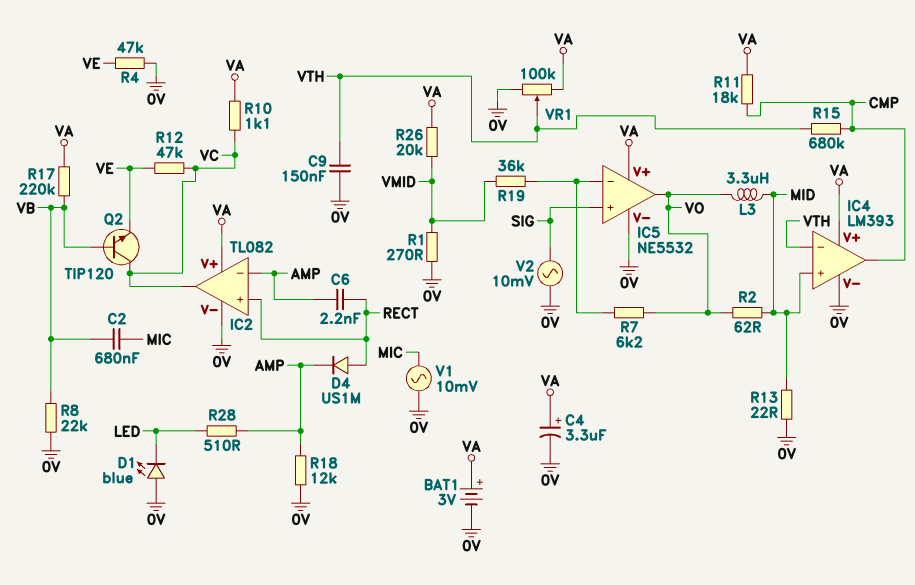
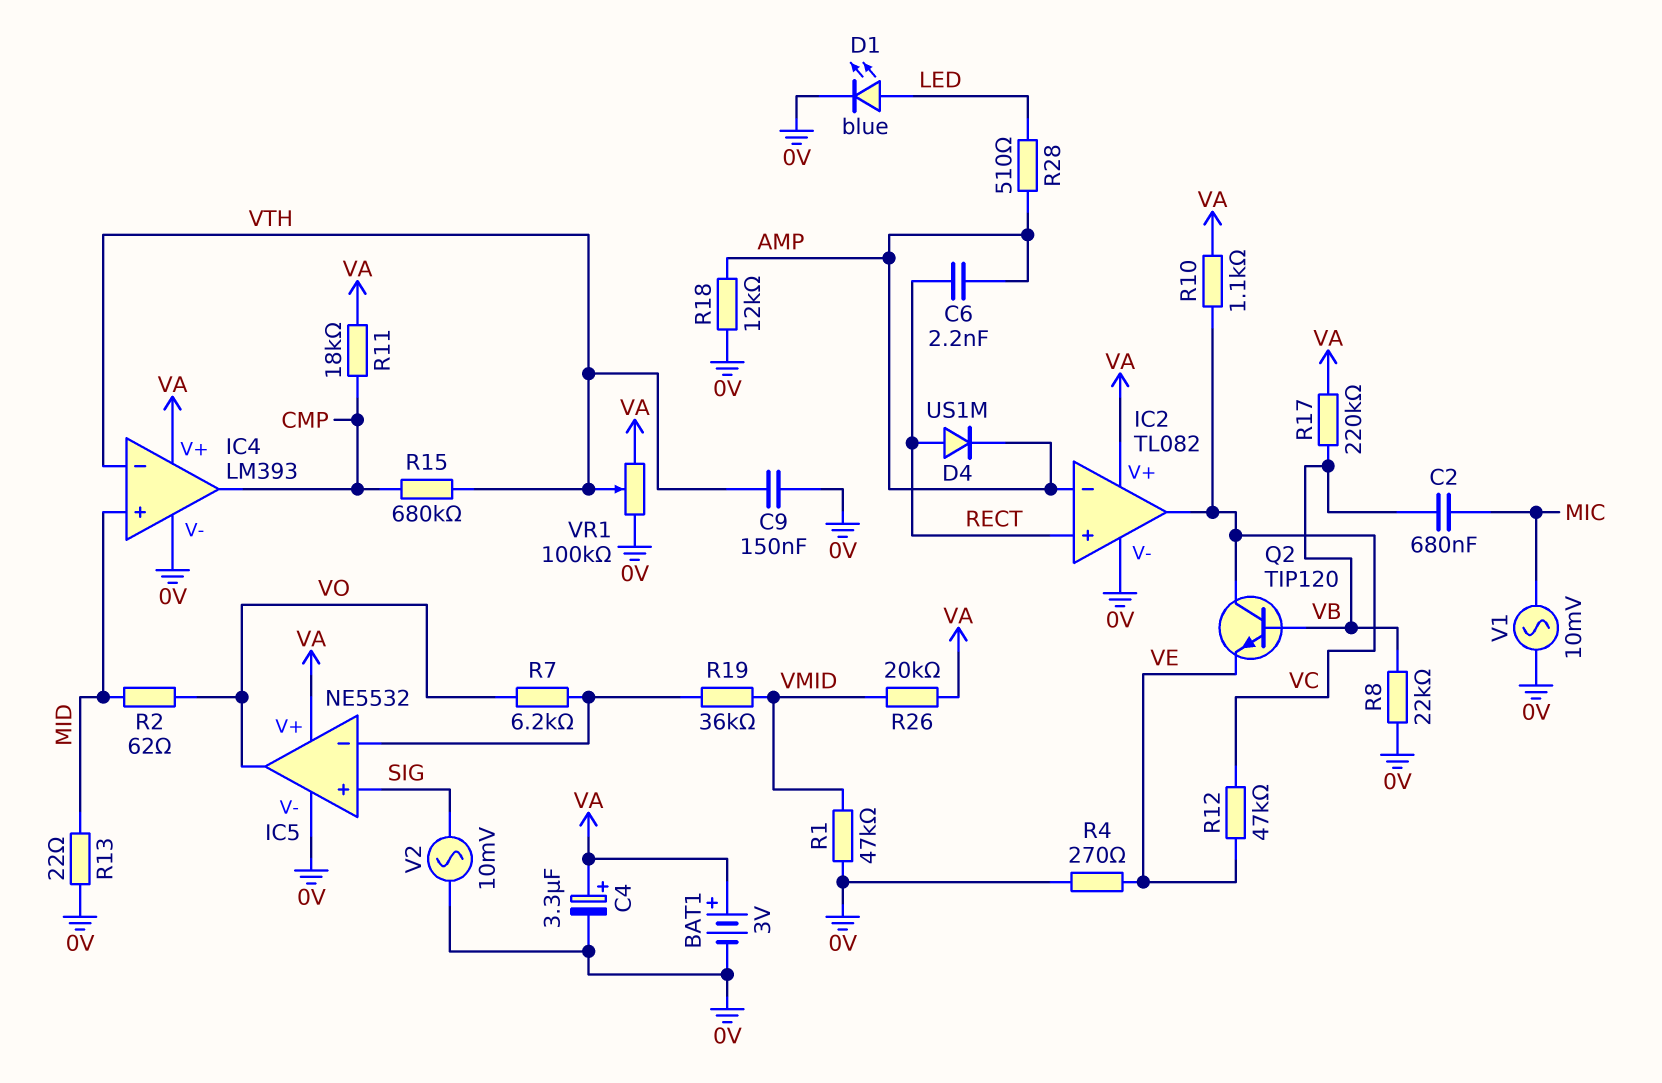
D1: LED blue (A 0V, K LED) -> LED blue (A LED, K 0V)
L3: 3.3uH (MID, VO) -> none
R1: 270 (0V, VMID) -> 47k (0V, VMID)
R4: 47k (0V, VE) -> 270 (0V, VE)

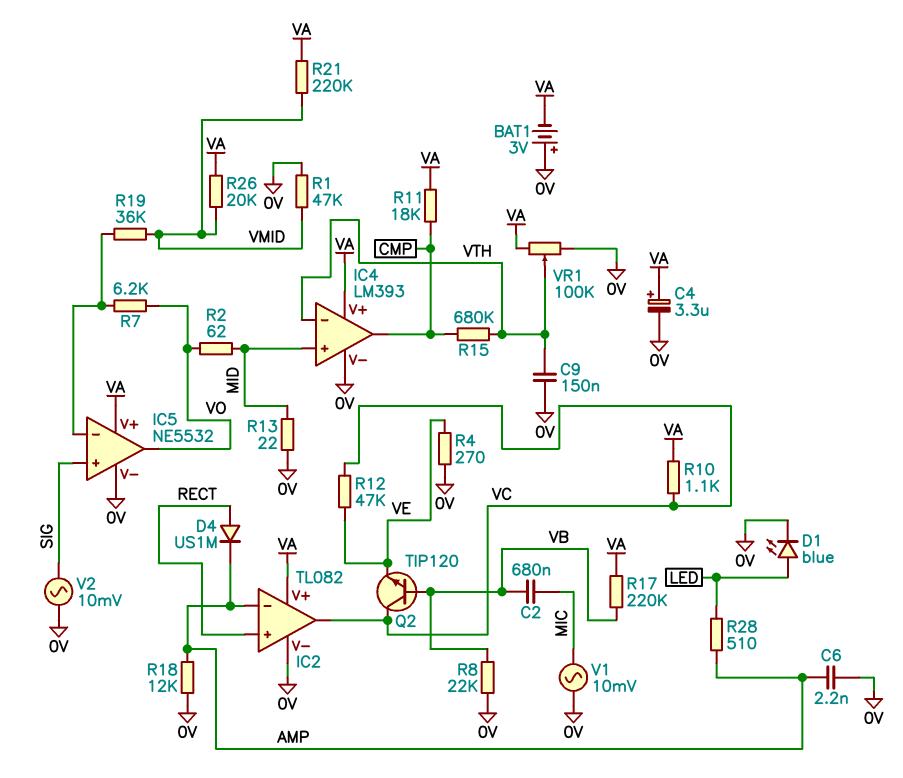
BAT1: 3V (plus VA, minus 0V) -> 3V (plus 0V, minus VA)
C6: 2.2nF (AMP, RECT) -> 2.2nF (0V, AMP)
R21: none -> 220k (VA, VMID)

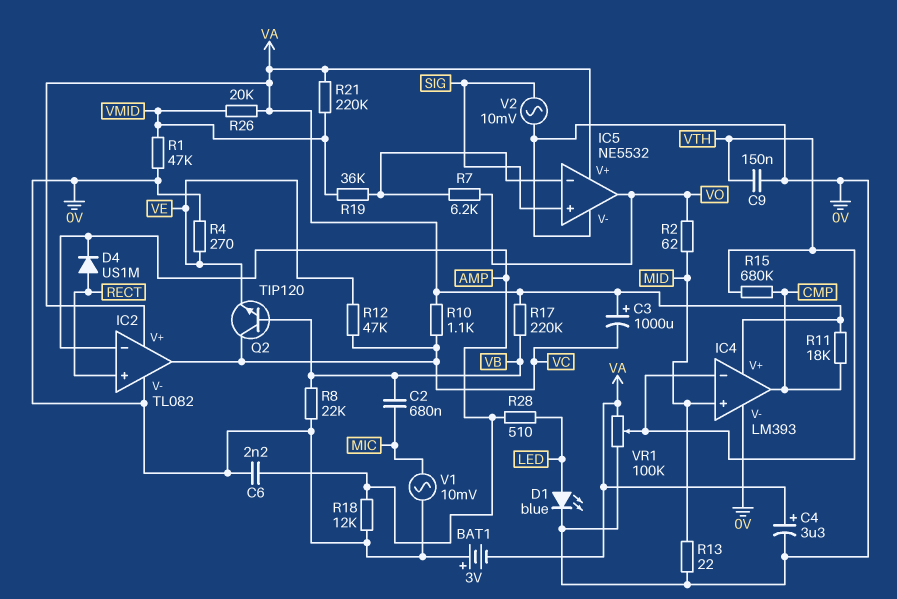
C3: none -> 1000uF (plus VA, minus VC)

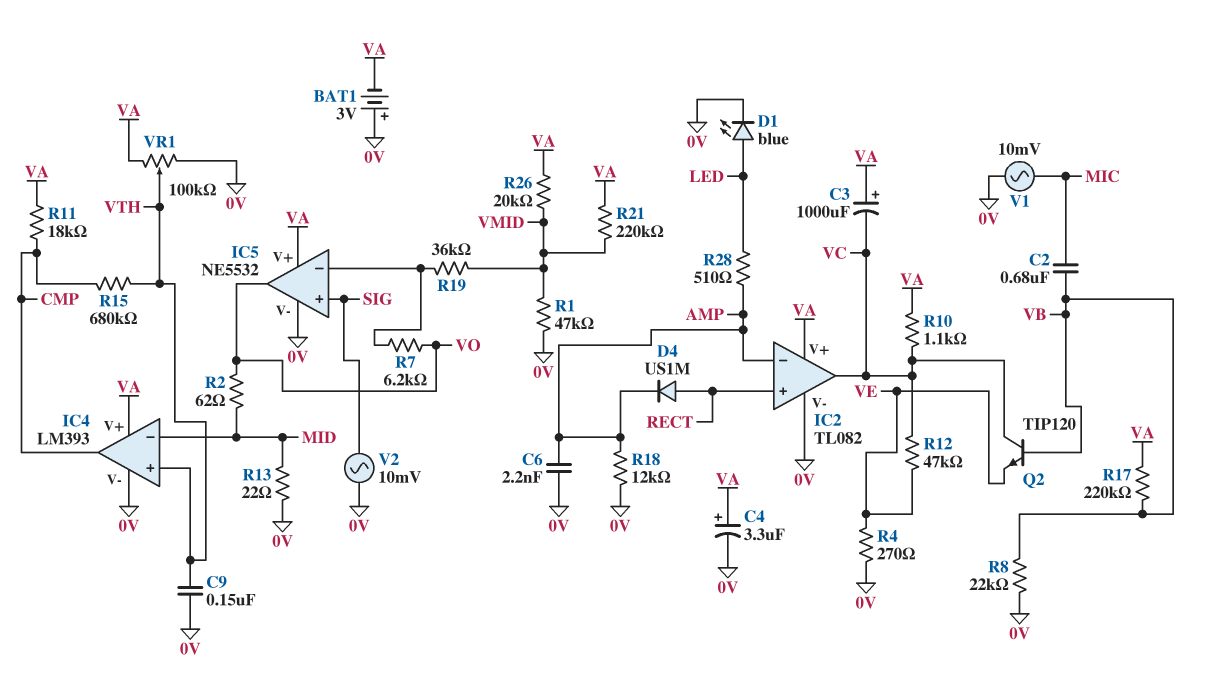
IC4 pin in+: MID -> VTH
IC4 pin in-: VTH -> MID

